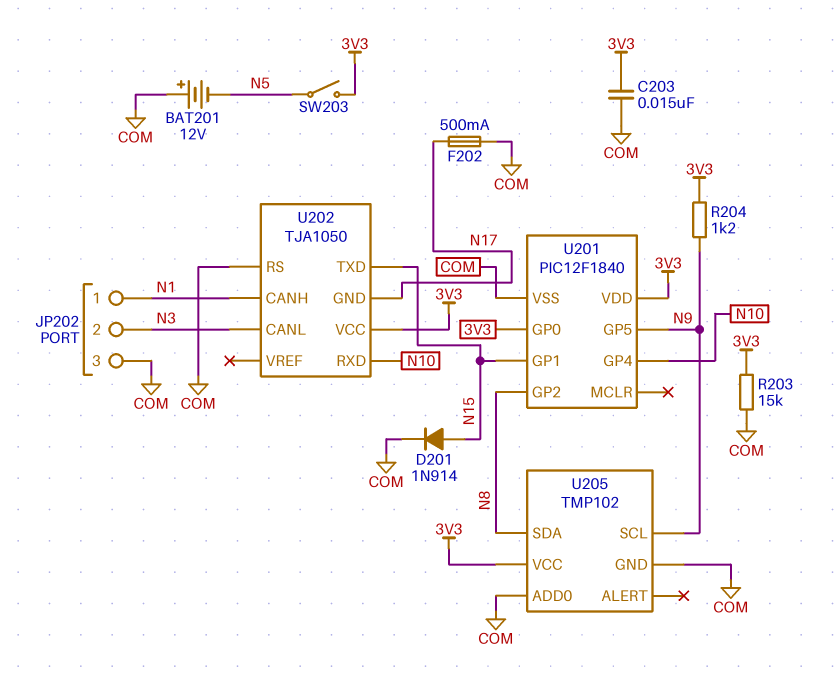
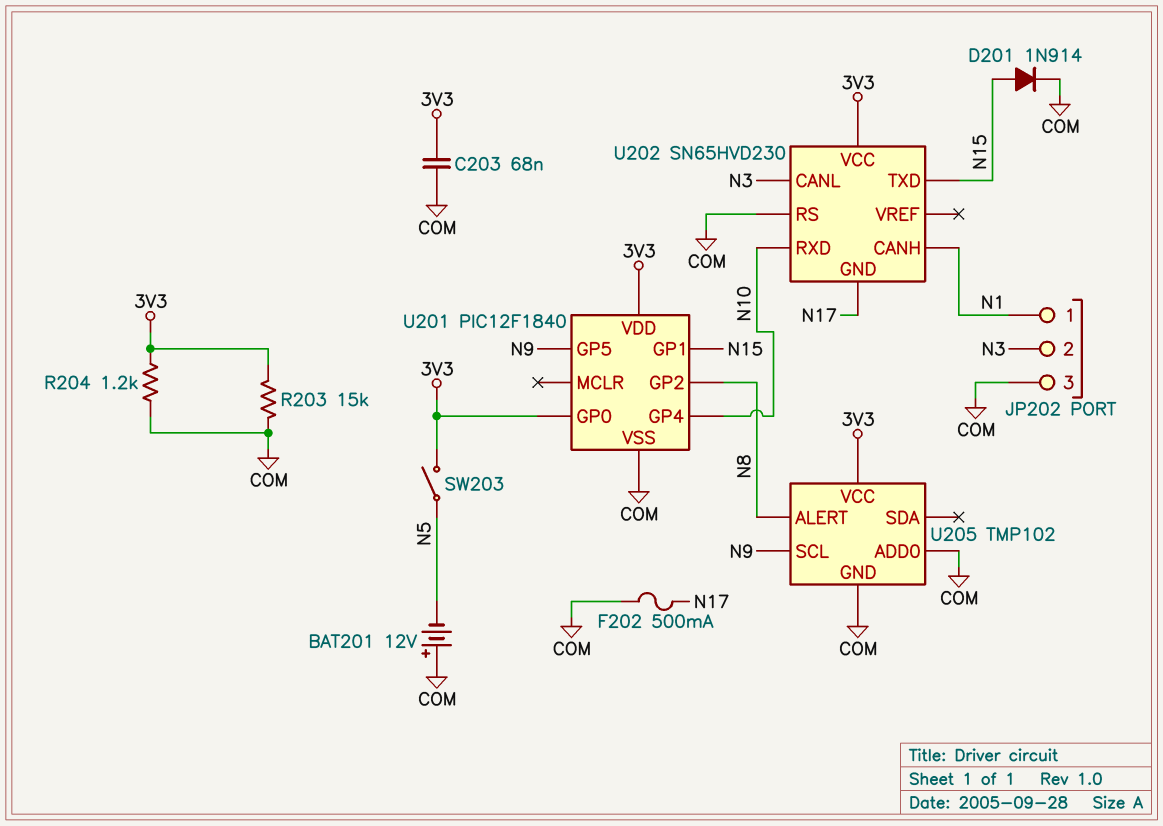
C203: 15nF (3V3, COM) -> 68nF (3V3, COM)
R204: 1.2k (3V3, N9) -> 1.2k (3V3, COM)
U202: TJA1050 -> SN65HVD230
U205 pin ALERT: none -> N8
U205 pin SDA: N8 -> none

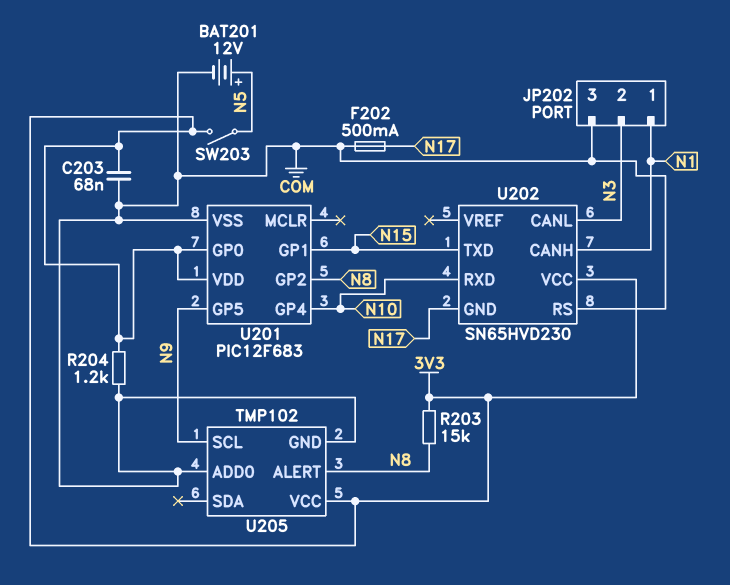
BAT201: 12V (plus COM, minus N5) -> 12V (plus N5, minus COM)
D201: diode 1N914 (A N15, K COM) -> none
R203: 15k (3V3, COM) -> 15k (3V3, N8)
U201: PIC12F1840 -> PIC12F683

